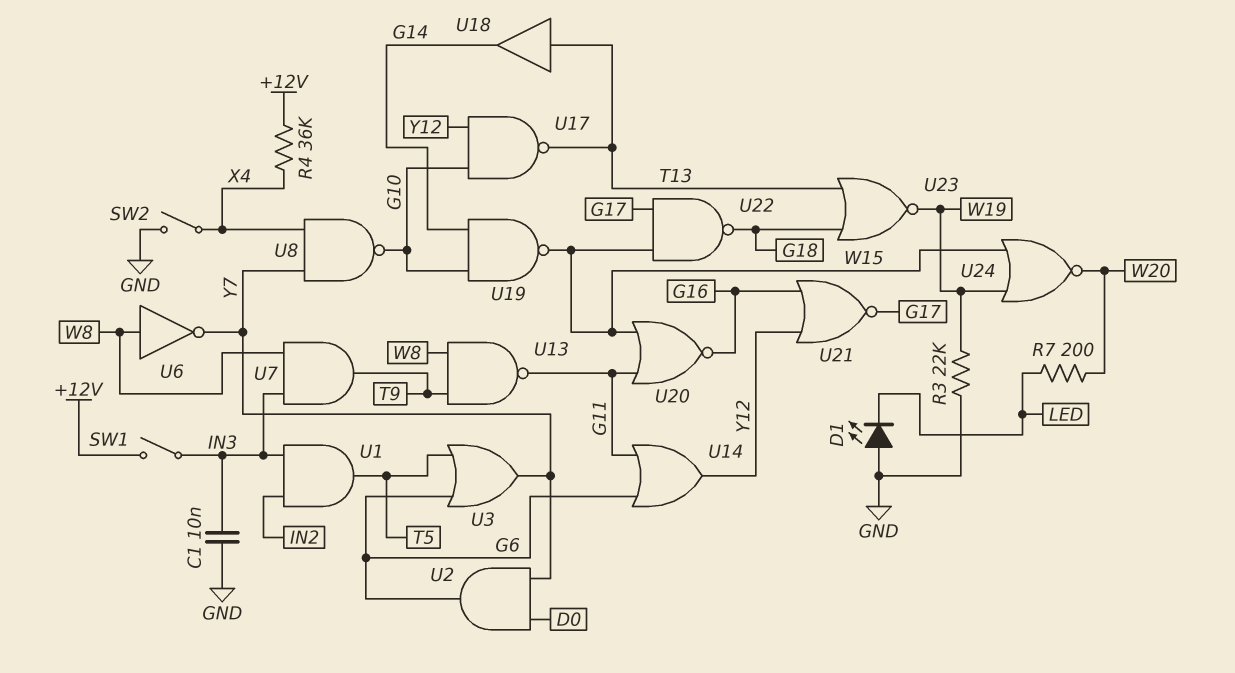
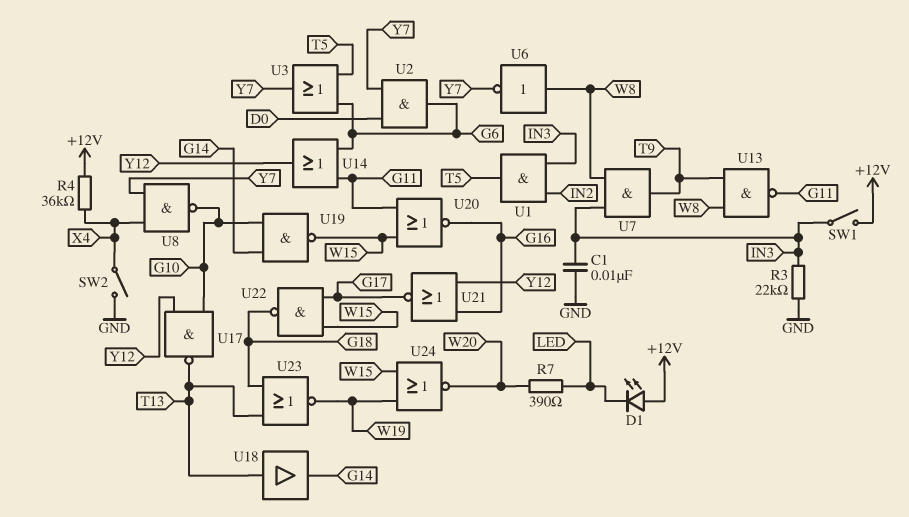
D1: LED (A GND, K LED) -> LED (A +12V, K LED)
R3: 22k (GND, W19) -> 22k (GND, IN3)
R7: 200 (LED, W20) -> 390 (LED, W20)

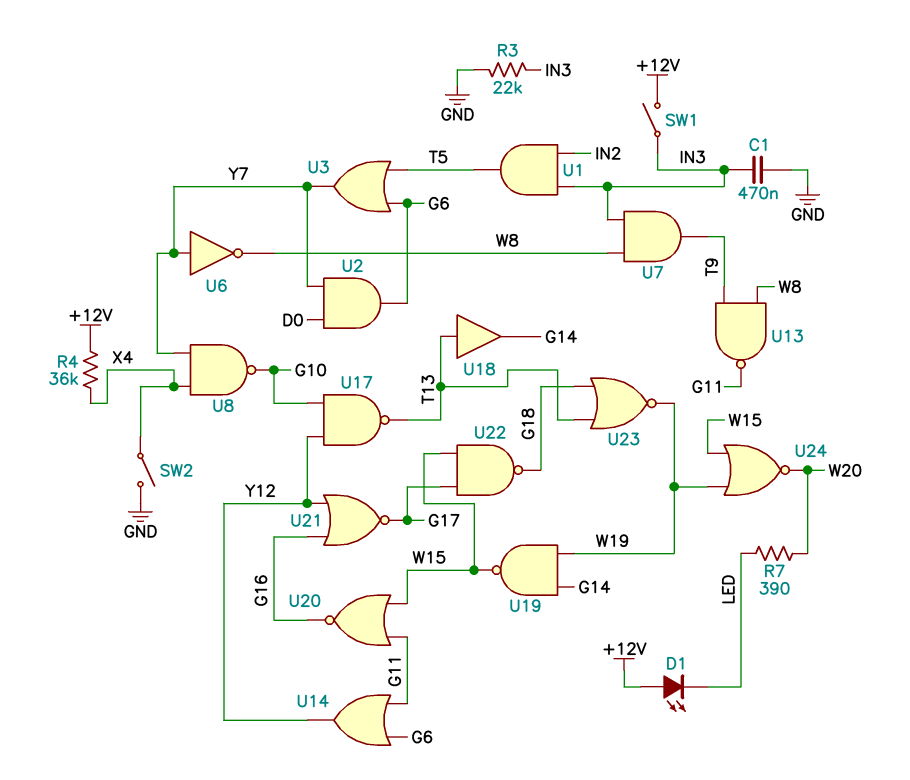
C1: 10nF (GND, IN3) -> 470nF (GND, IN3)
U6: NOT (in W8, out Y7) -> NOT (in Y7, out W8)
U19: NAND (in G10, in G14, out W15) -> NAND (in G14, in W19, out W15)

